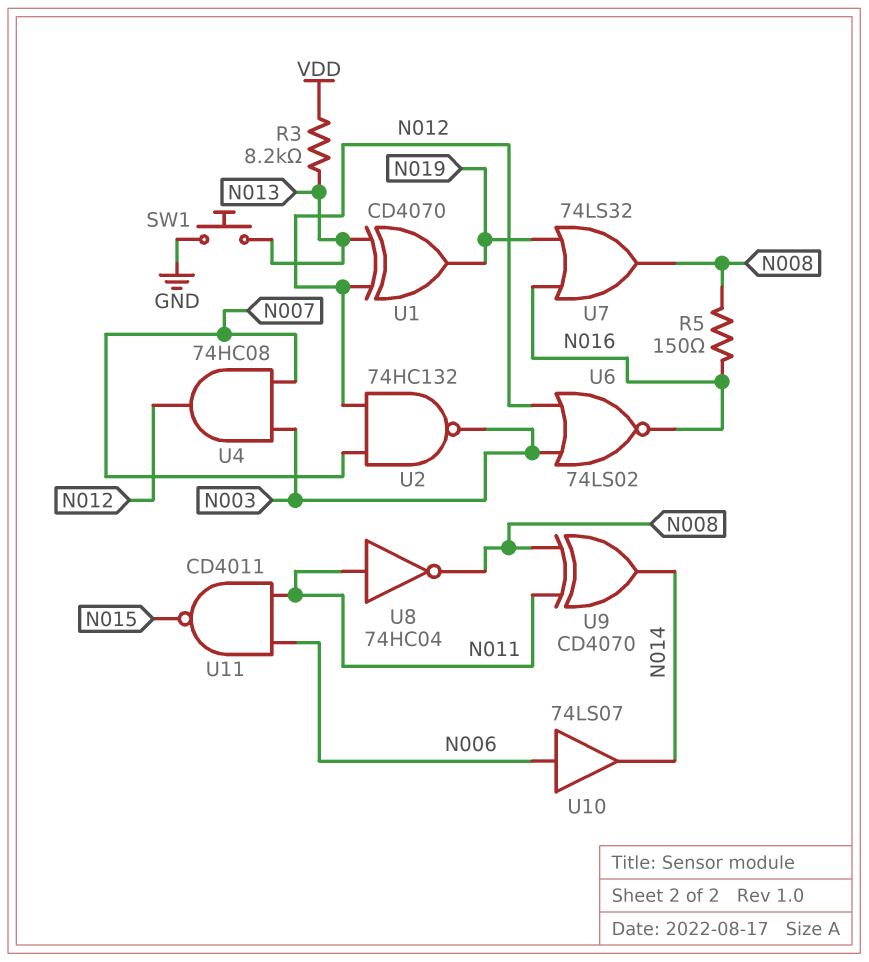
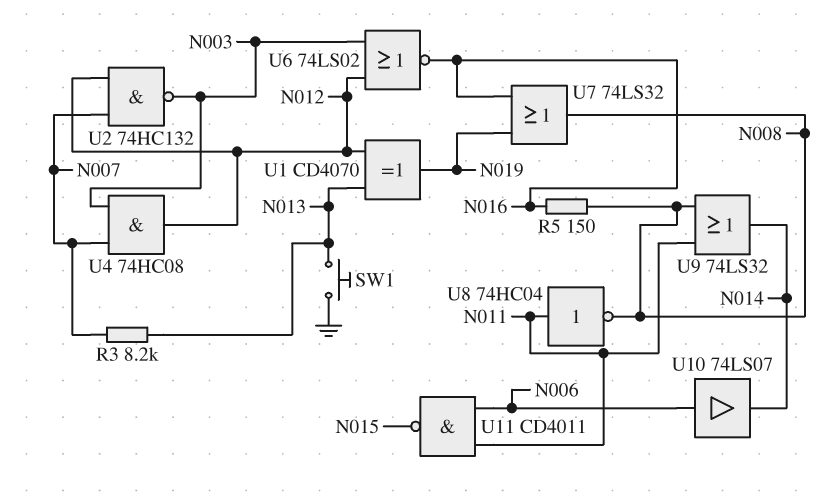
R3: 8.2k (N013, VDD) -> 8.2k (N007, N013)
U9: XOR CD4070 (in N008, in N011, out N014) -> OR 74LS32 (in N008, in N011, out N014)

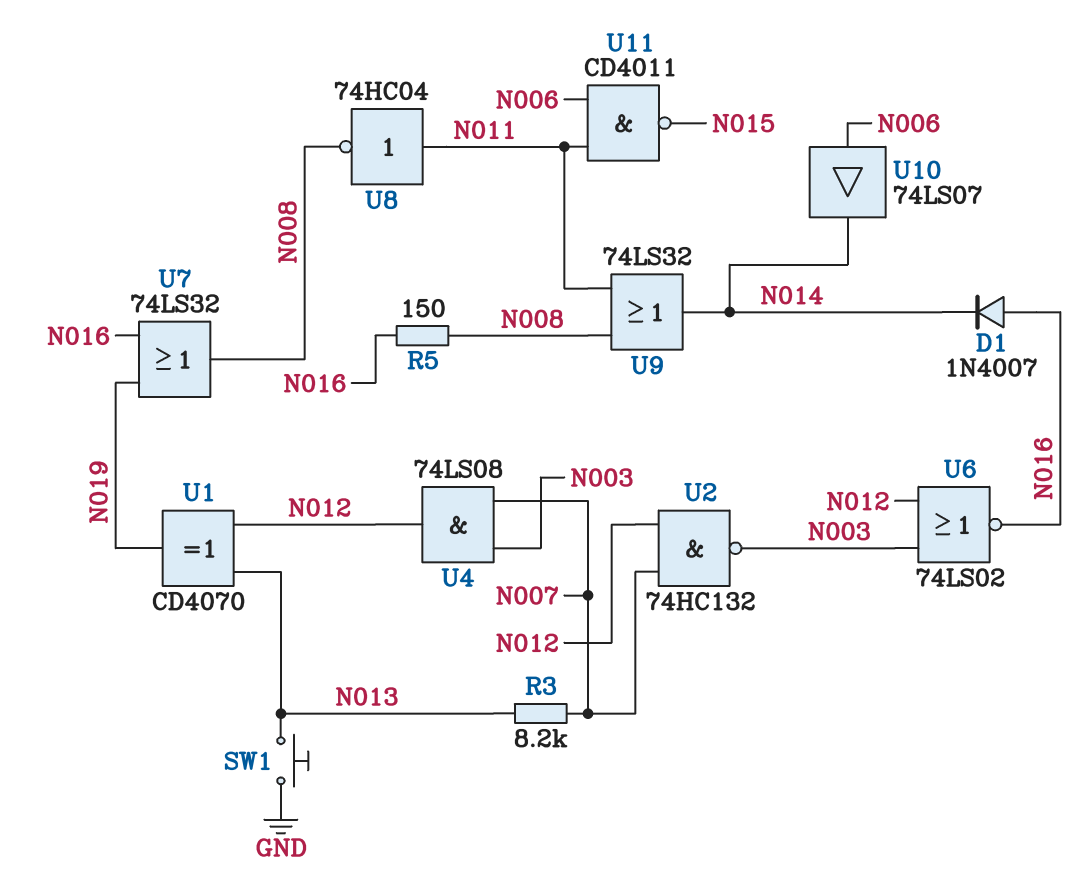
D1: none -> diode 1N4007 (A N016, K N014)
U4: AND 74HC08 (in N003, in N007, out N012) -> AND 74LS08 (in N003, in N007, out N012)

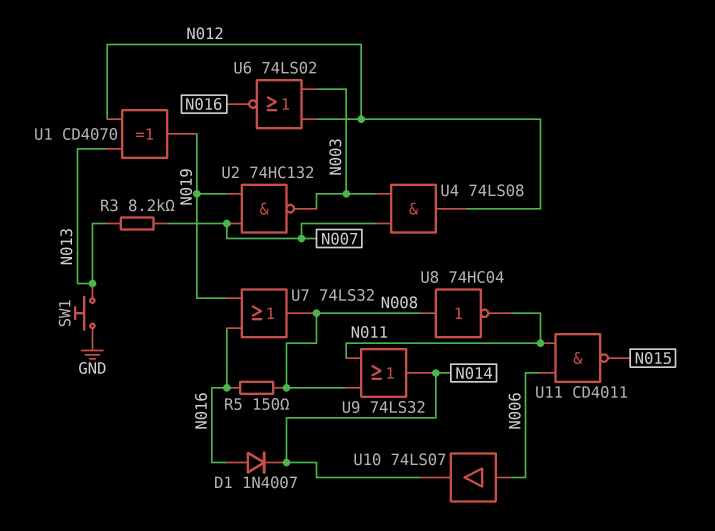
U2: NAND 74HC132 (in N007, in N012, out N003) -> NAND 74HC132 (in N007, in N019, out N003)
U8: NOT 74HC04 (in N011, out N008) -> NOT 74HC04 (in N008, out N011)

